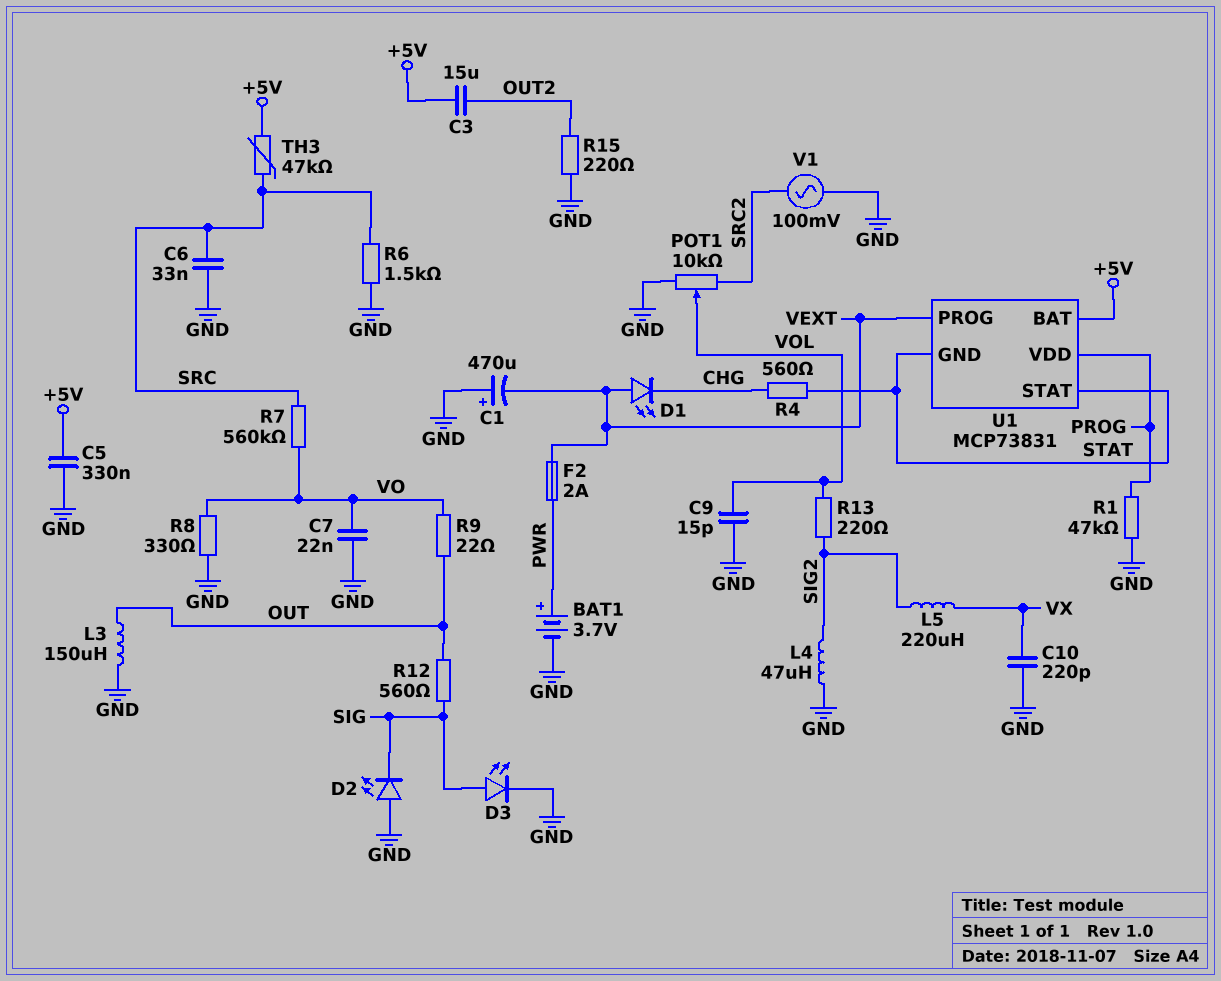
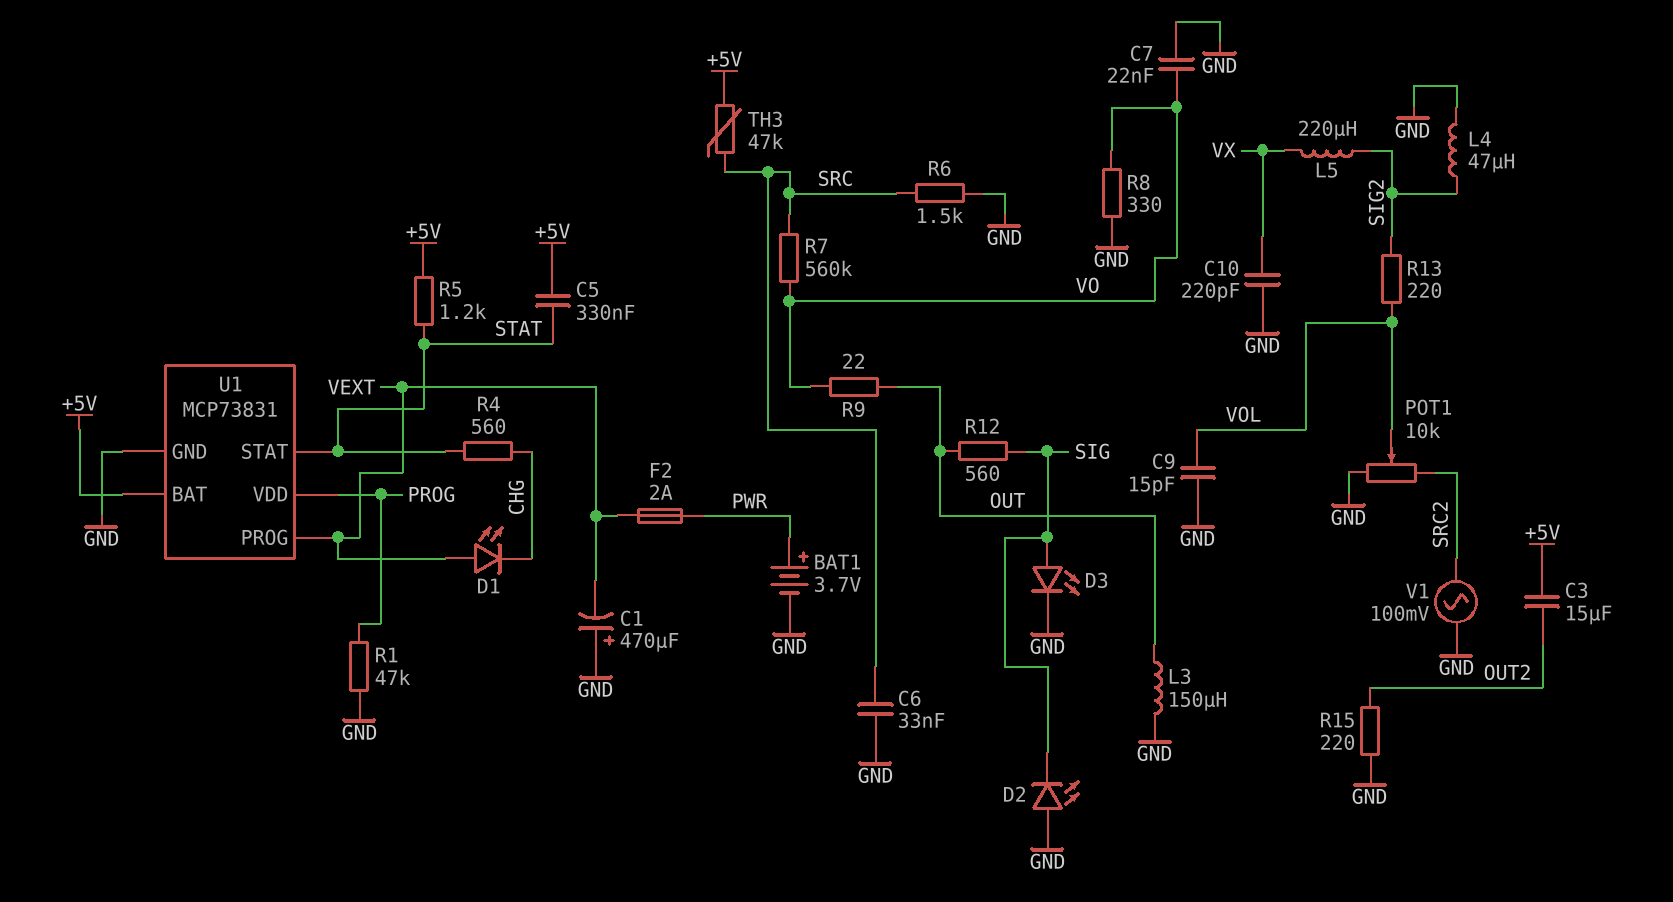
C5: 330nF (+5V, GND) -> 330nF (+5V, STAT)
R5: none -> 1.2k (+5V, STAT)
U1 pin GND: STAT -> GND

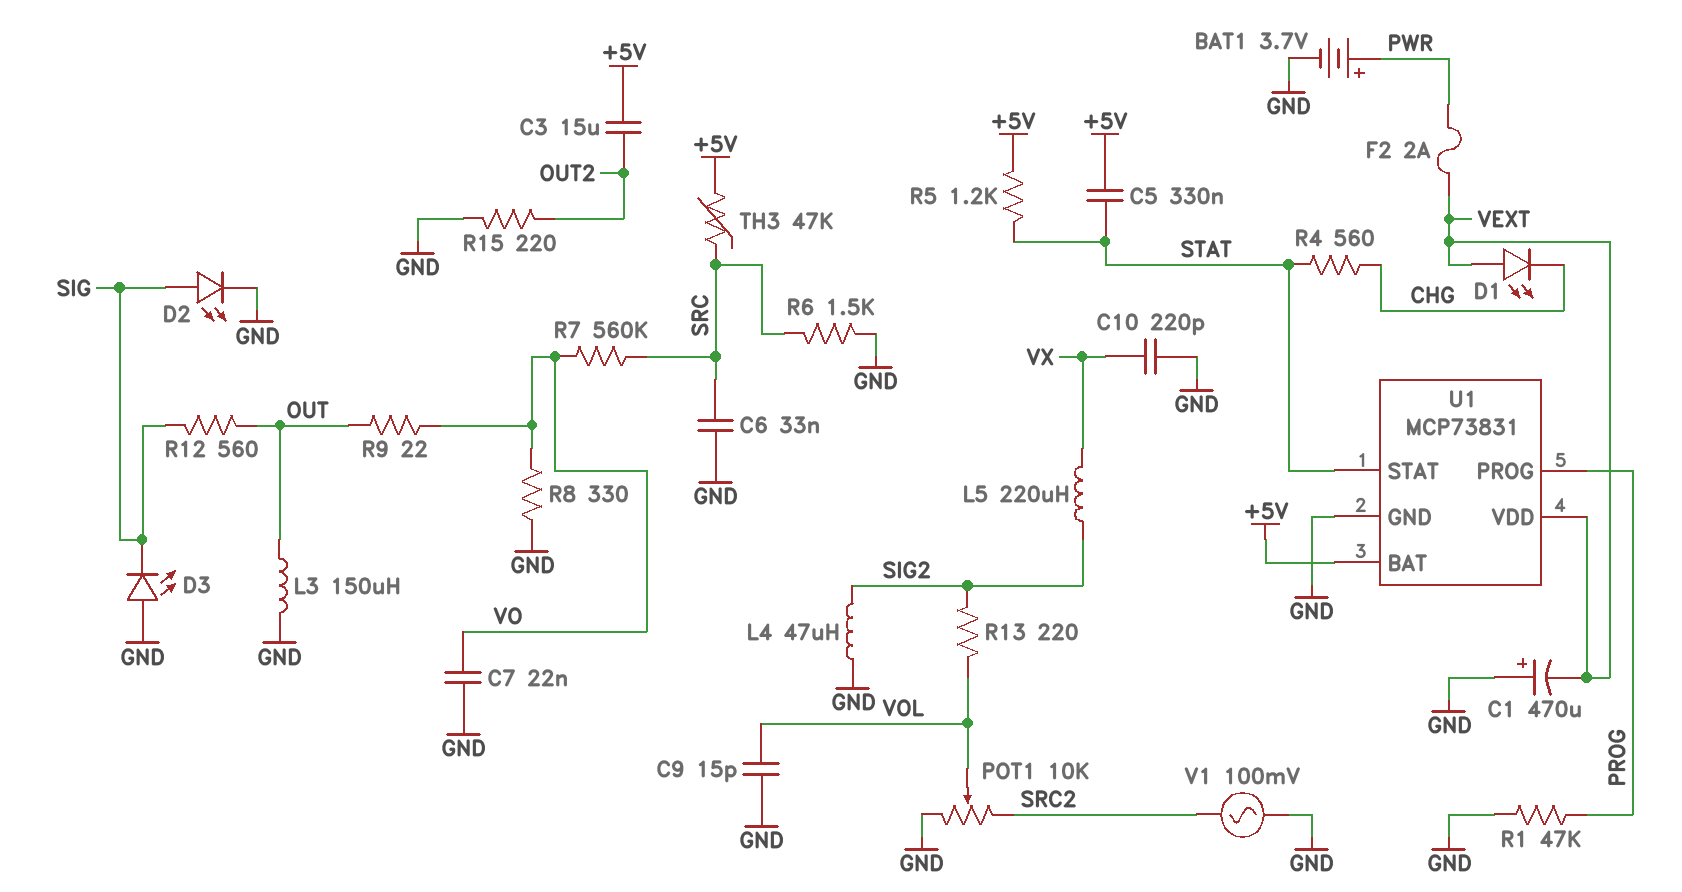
D2: LED (A GND, K SIG) -> LED (A SIG, K GND)
D3: LED (A SIG, K GND) -> LED (A GND, K SIG)
U1 pin PROG: VEXT -> PROG
U1 pin VDD: PROG -> VEXT

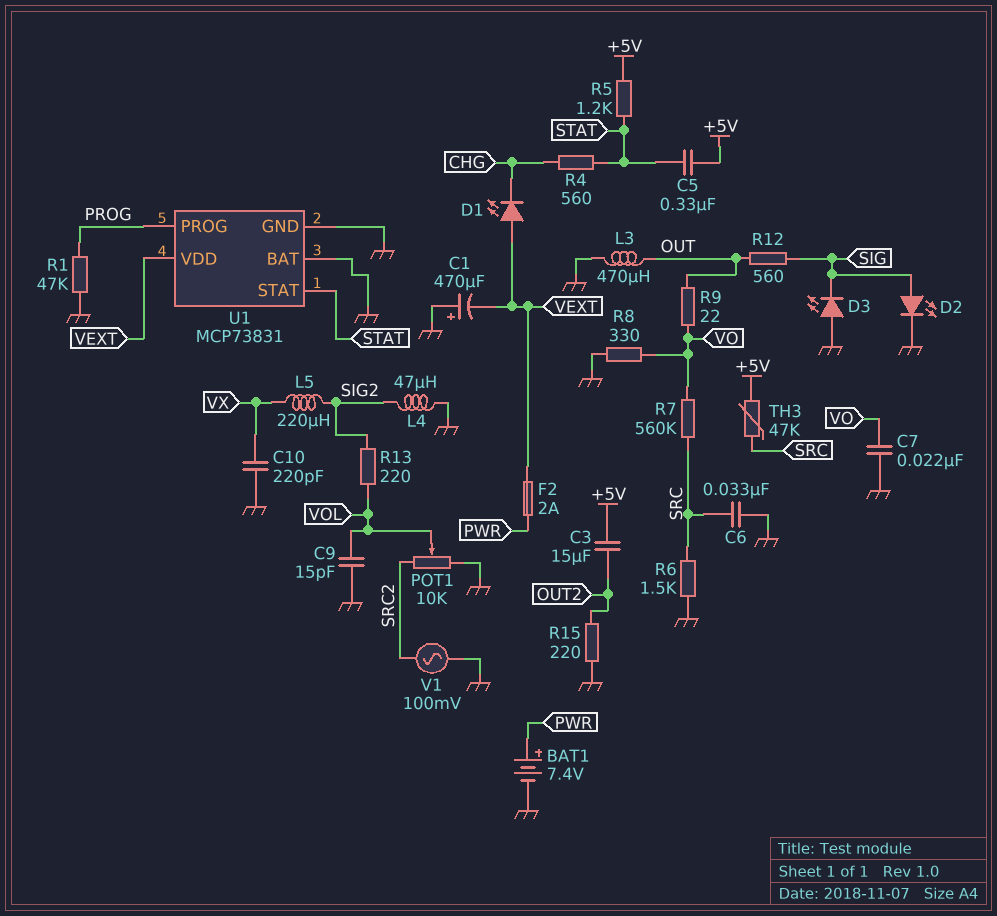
BAT1: 3.7V (plus PWR, minus GND) -> 7.4V (plus PWR, minus GND)
L3: 150uH (GND, OUT) -> 470uH (GND, OUT)
U1 pin BAT: +5V -> GND

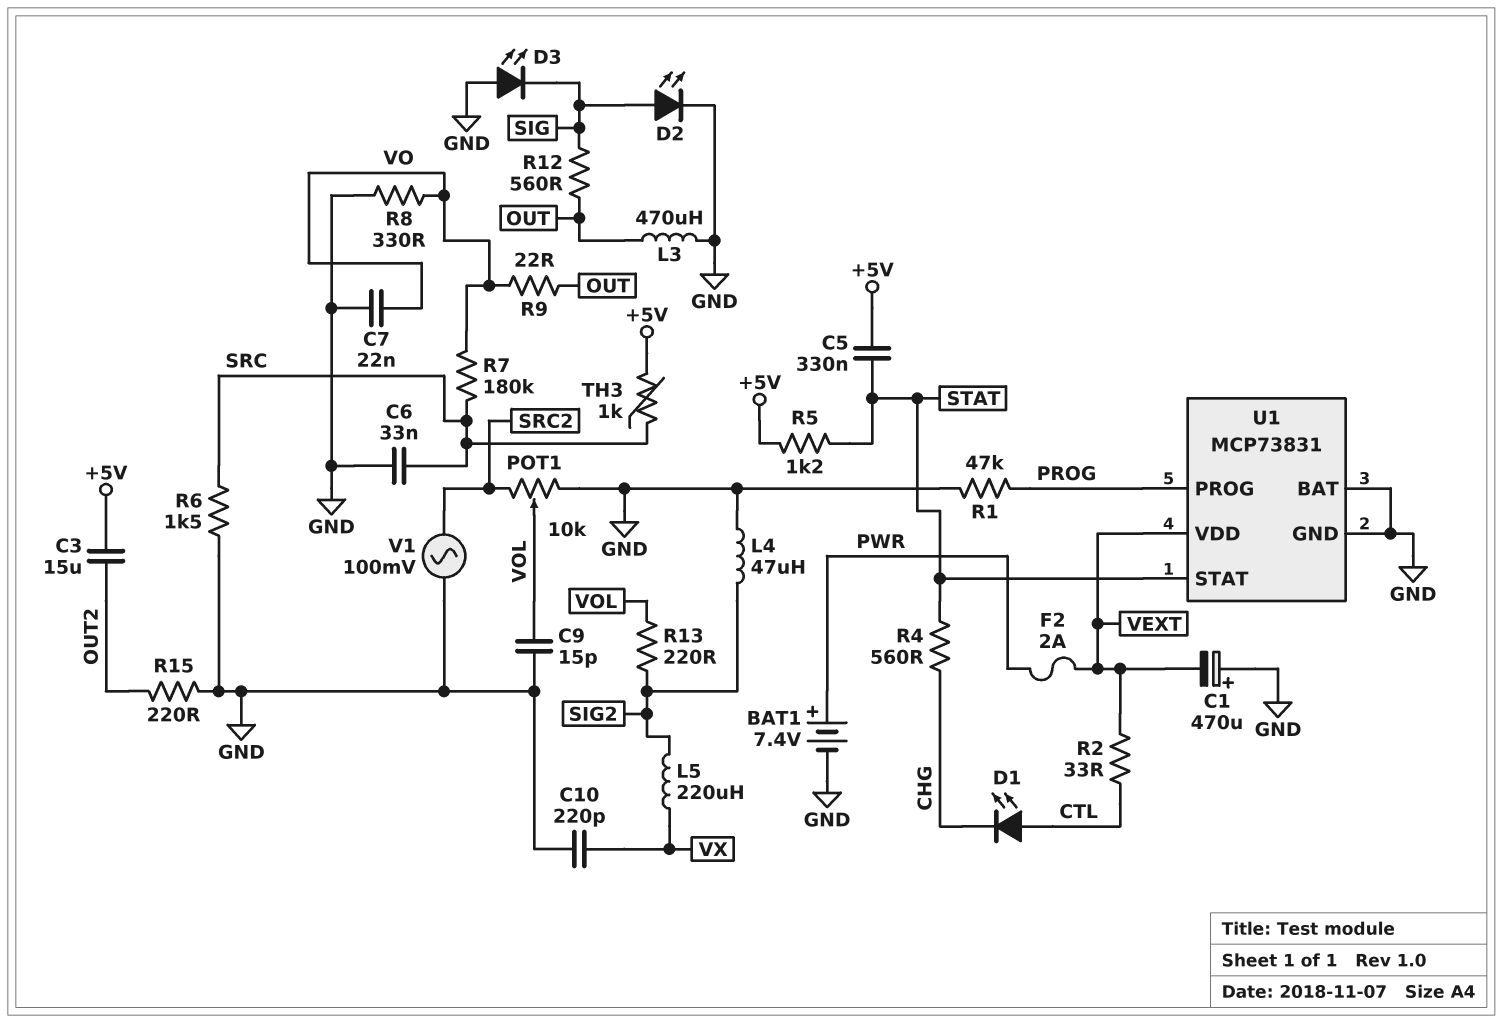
D1: LED (A VEXT, K CHG) -> LED (A CTL, K CHG)
R2: none -> 33 (CTL, VEXT)
R7: 560k (SRC, VO) -> 180k (SRC, VO)
TH3: 47k (+5V, SRC) -> 1k (+5V, SRC)

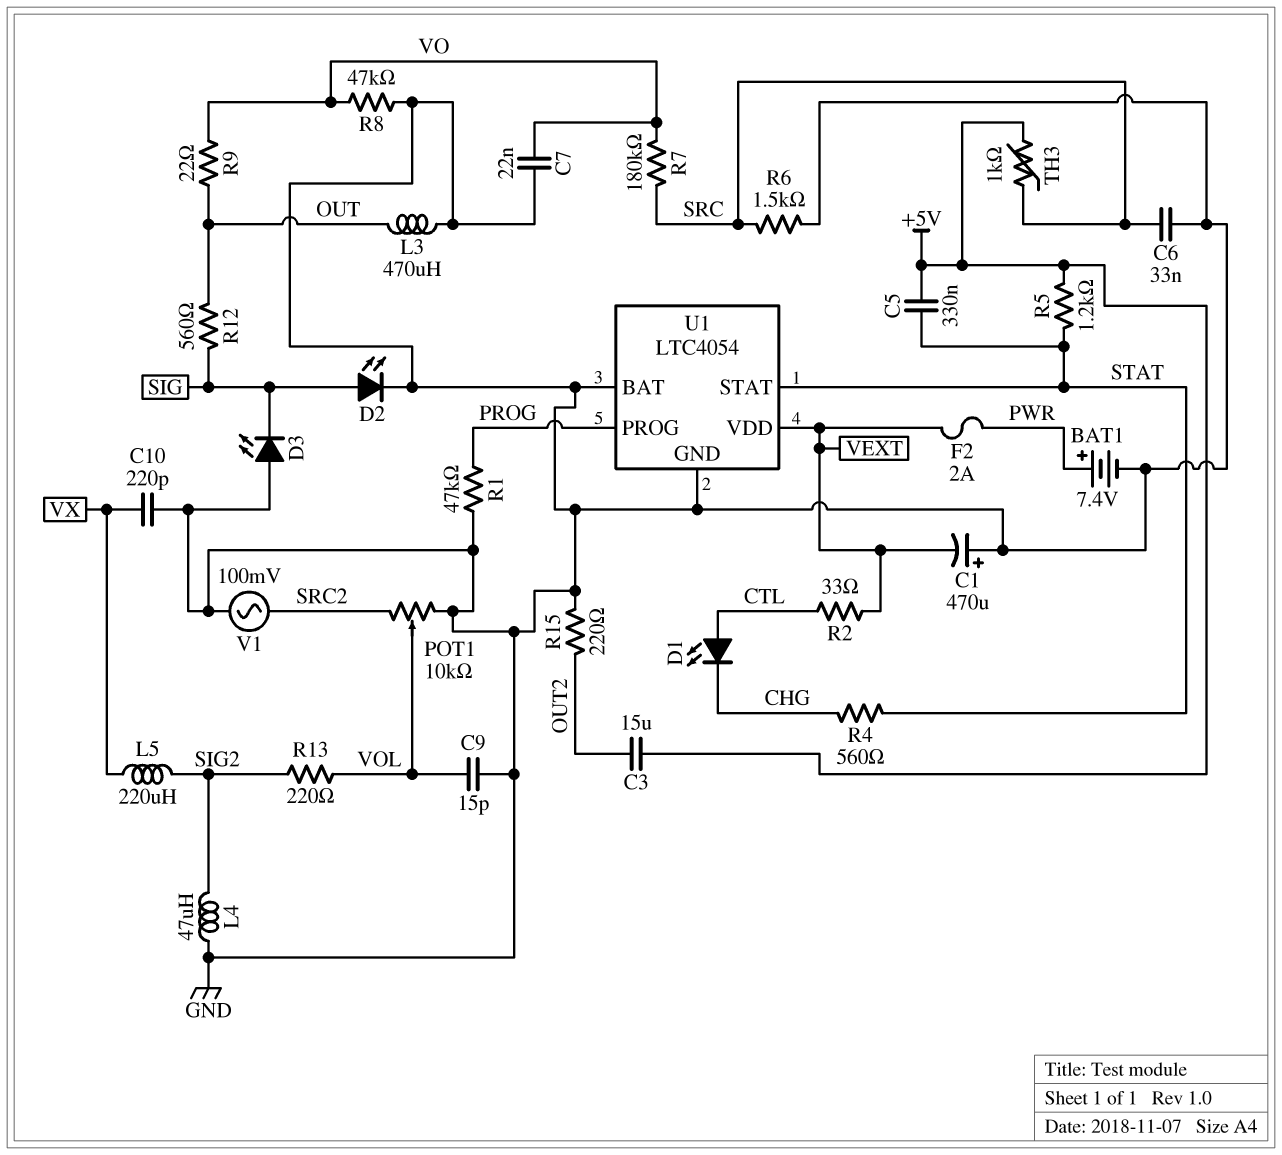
R8: 330 (GND, VO) -> 47k (GND, VO)
U1: MCP73831 -> LTC4054

